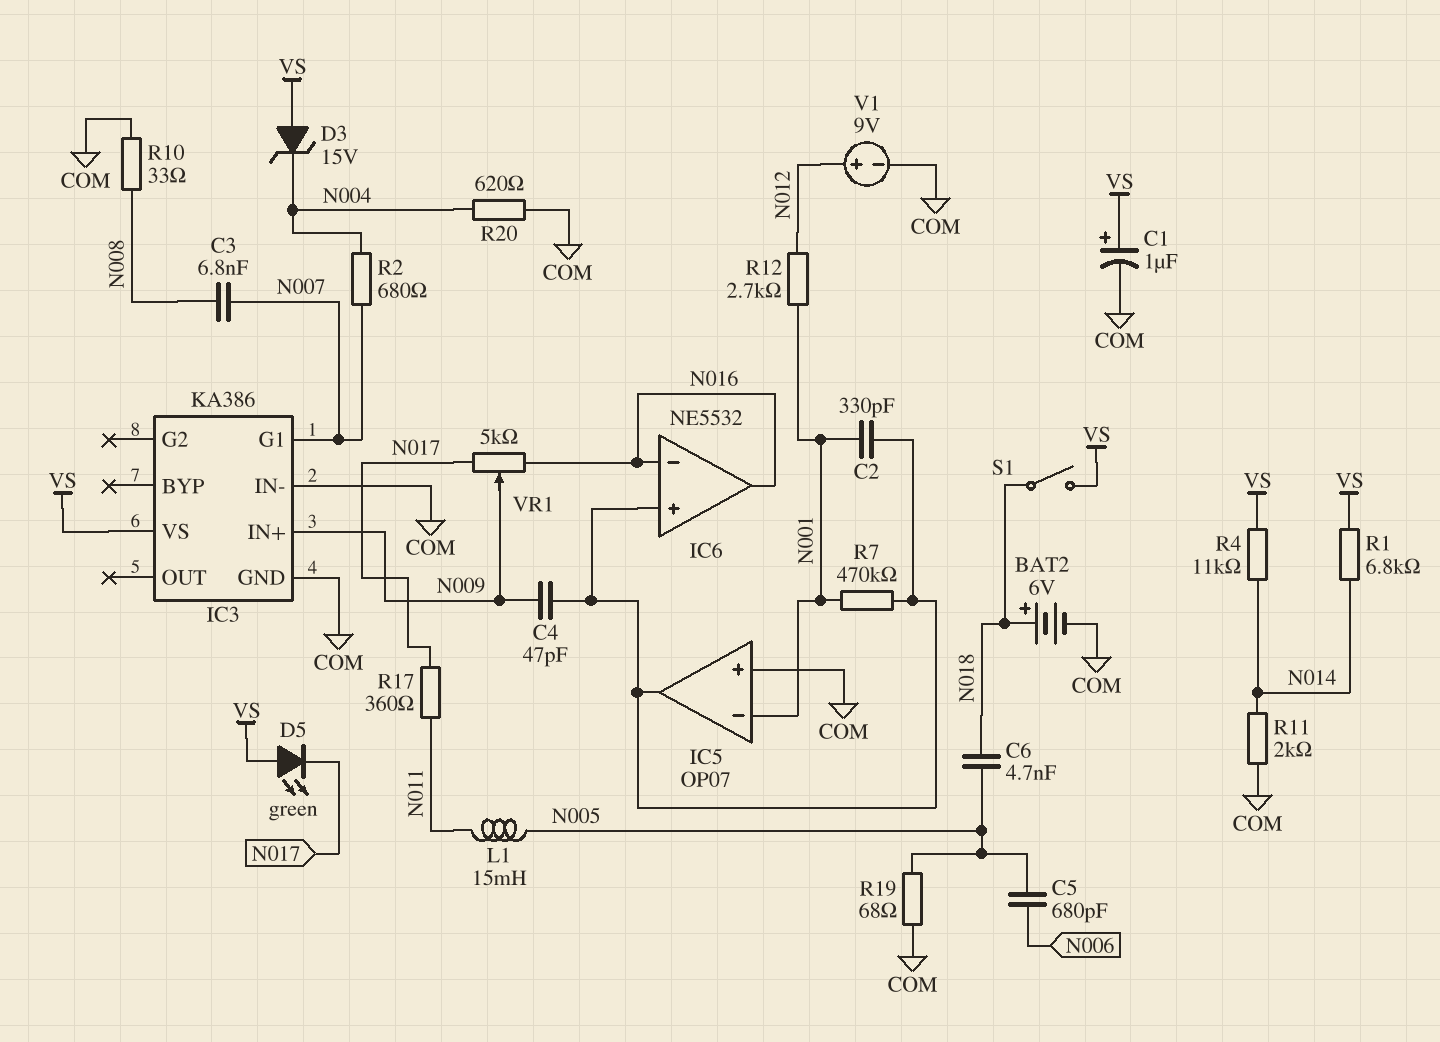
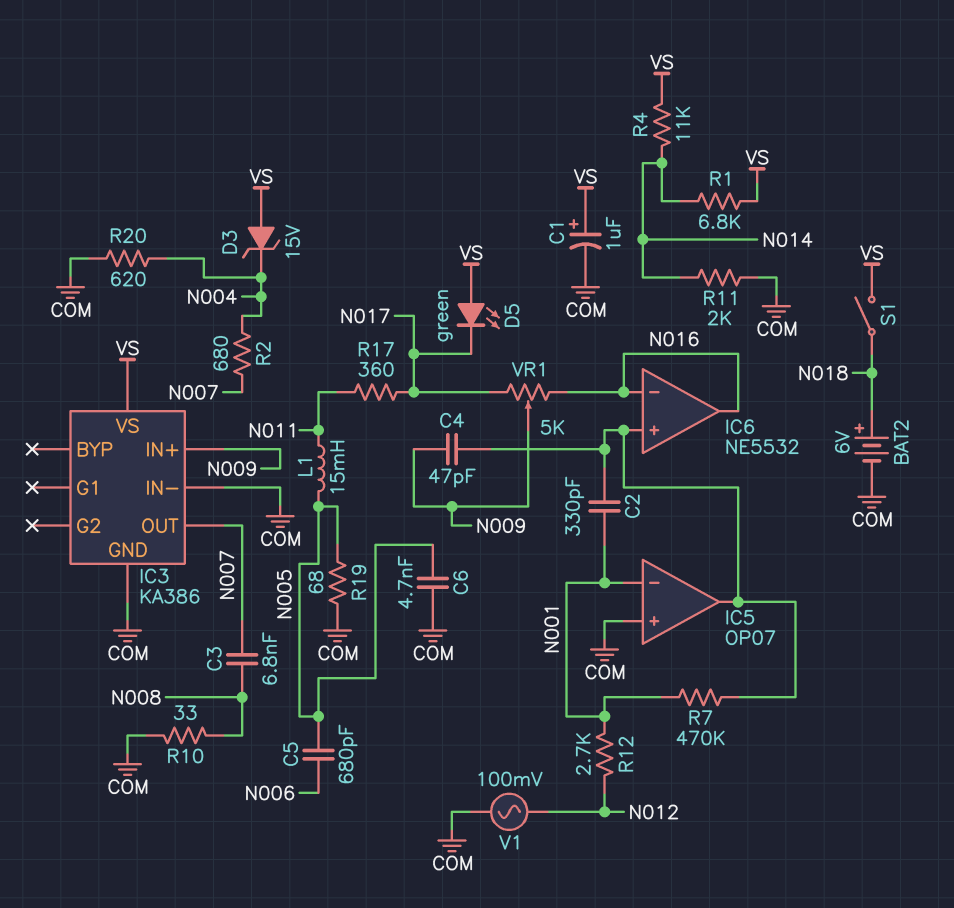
C6: 4.7nF (N005, N018) -> 4.7nF (COM, N005)
IC3 pin G1: N007 -> none
IC3 pin OUT: none -> N007
V1: 9V (plus N012, minus COM) -> AC 100mV (COM, N012)

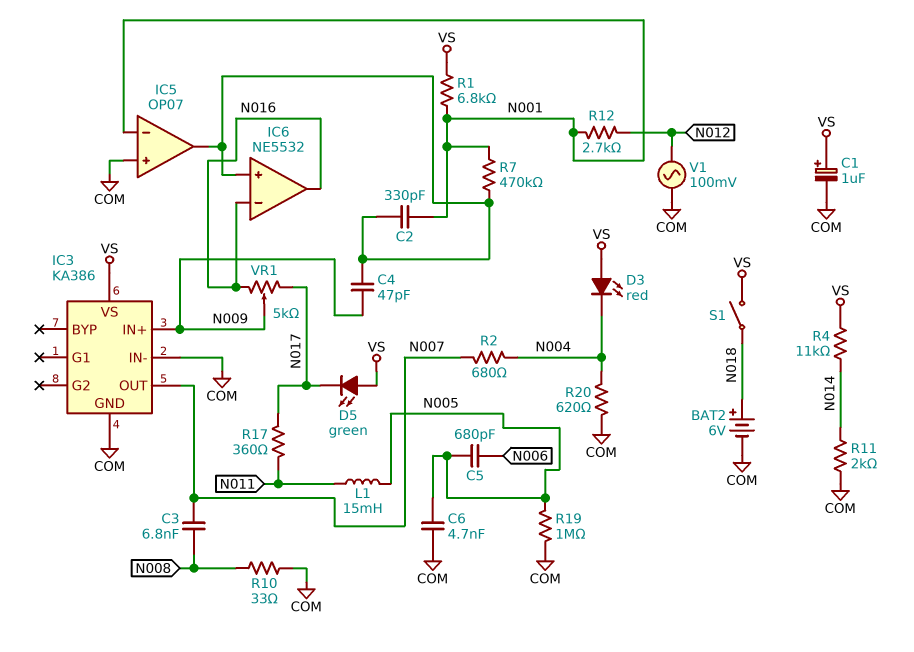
D3: zener 15V (A VS, K N004) -> LED red (A VS, K N004)
R1: 6.8k (N014, VS) -> 6.8k (N001, VS)
R19: 68 (COM, N005) -> 1M (COM, N005)

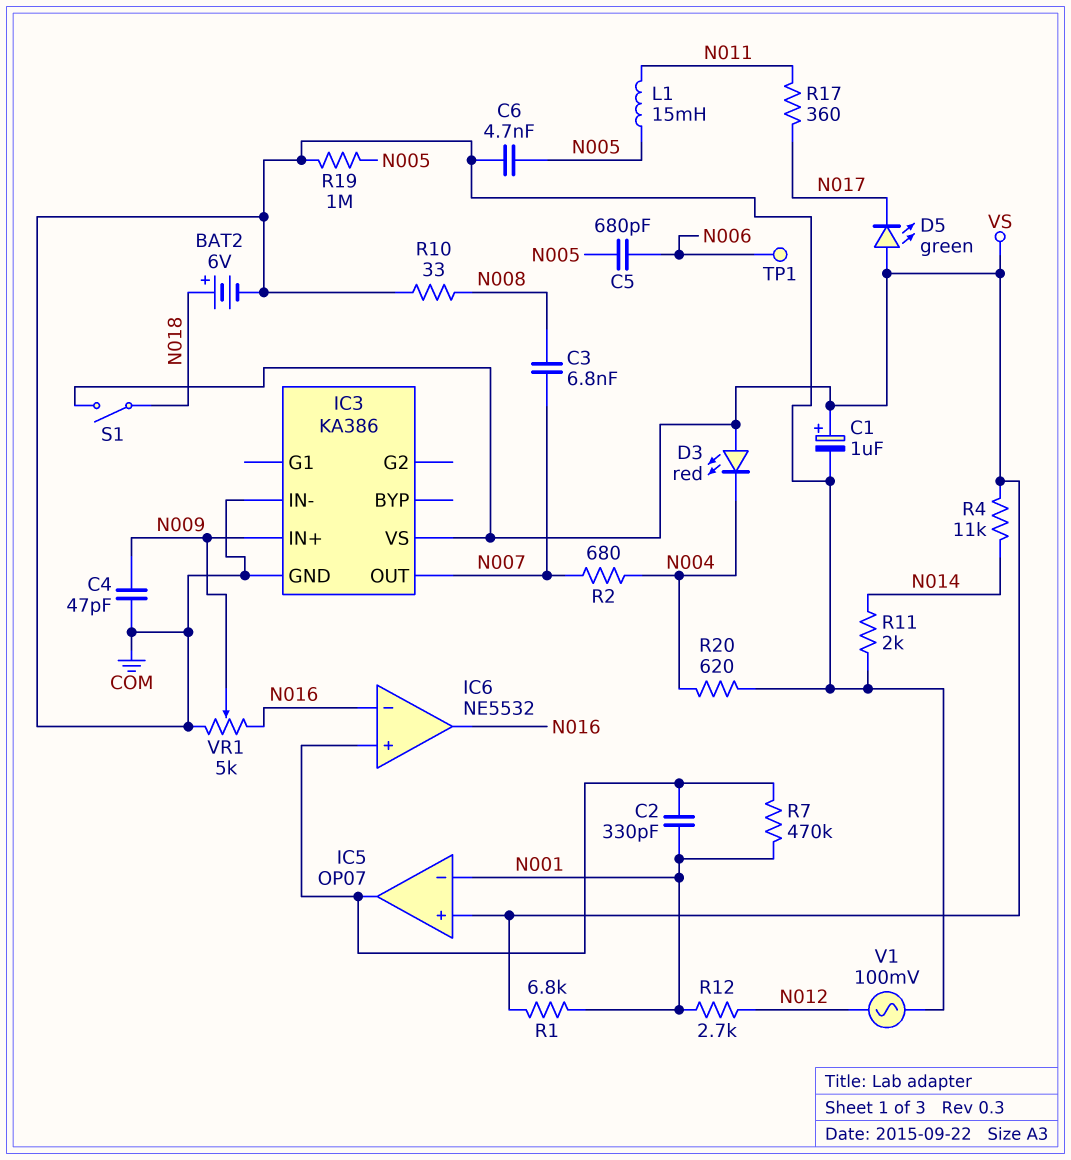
C4: 47pF (IC5/out, N009) -> 47pF (COM, N009)
IC5 pin in+: COM -> VS
TP1: none -> test point (N006)
VR1: 5k (N016, N017, wiper N009) -> 5k (COM, N016, wiper N009)

